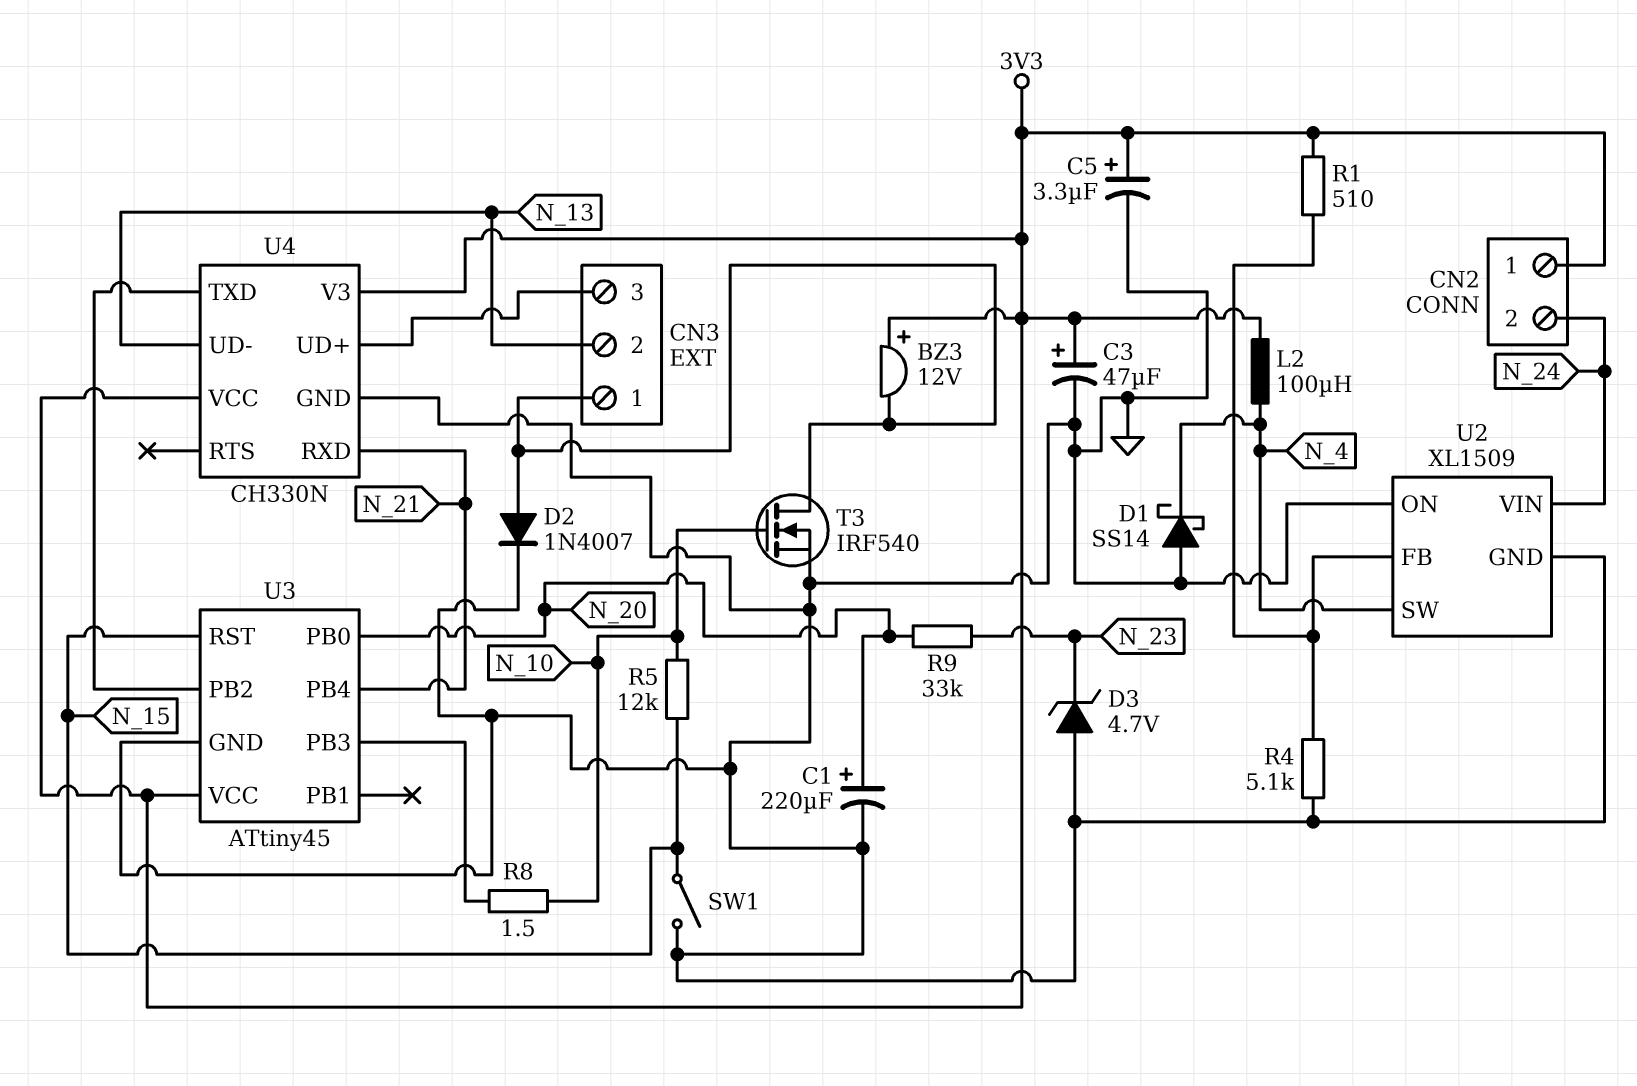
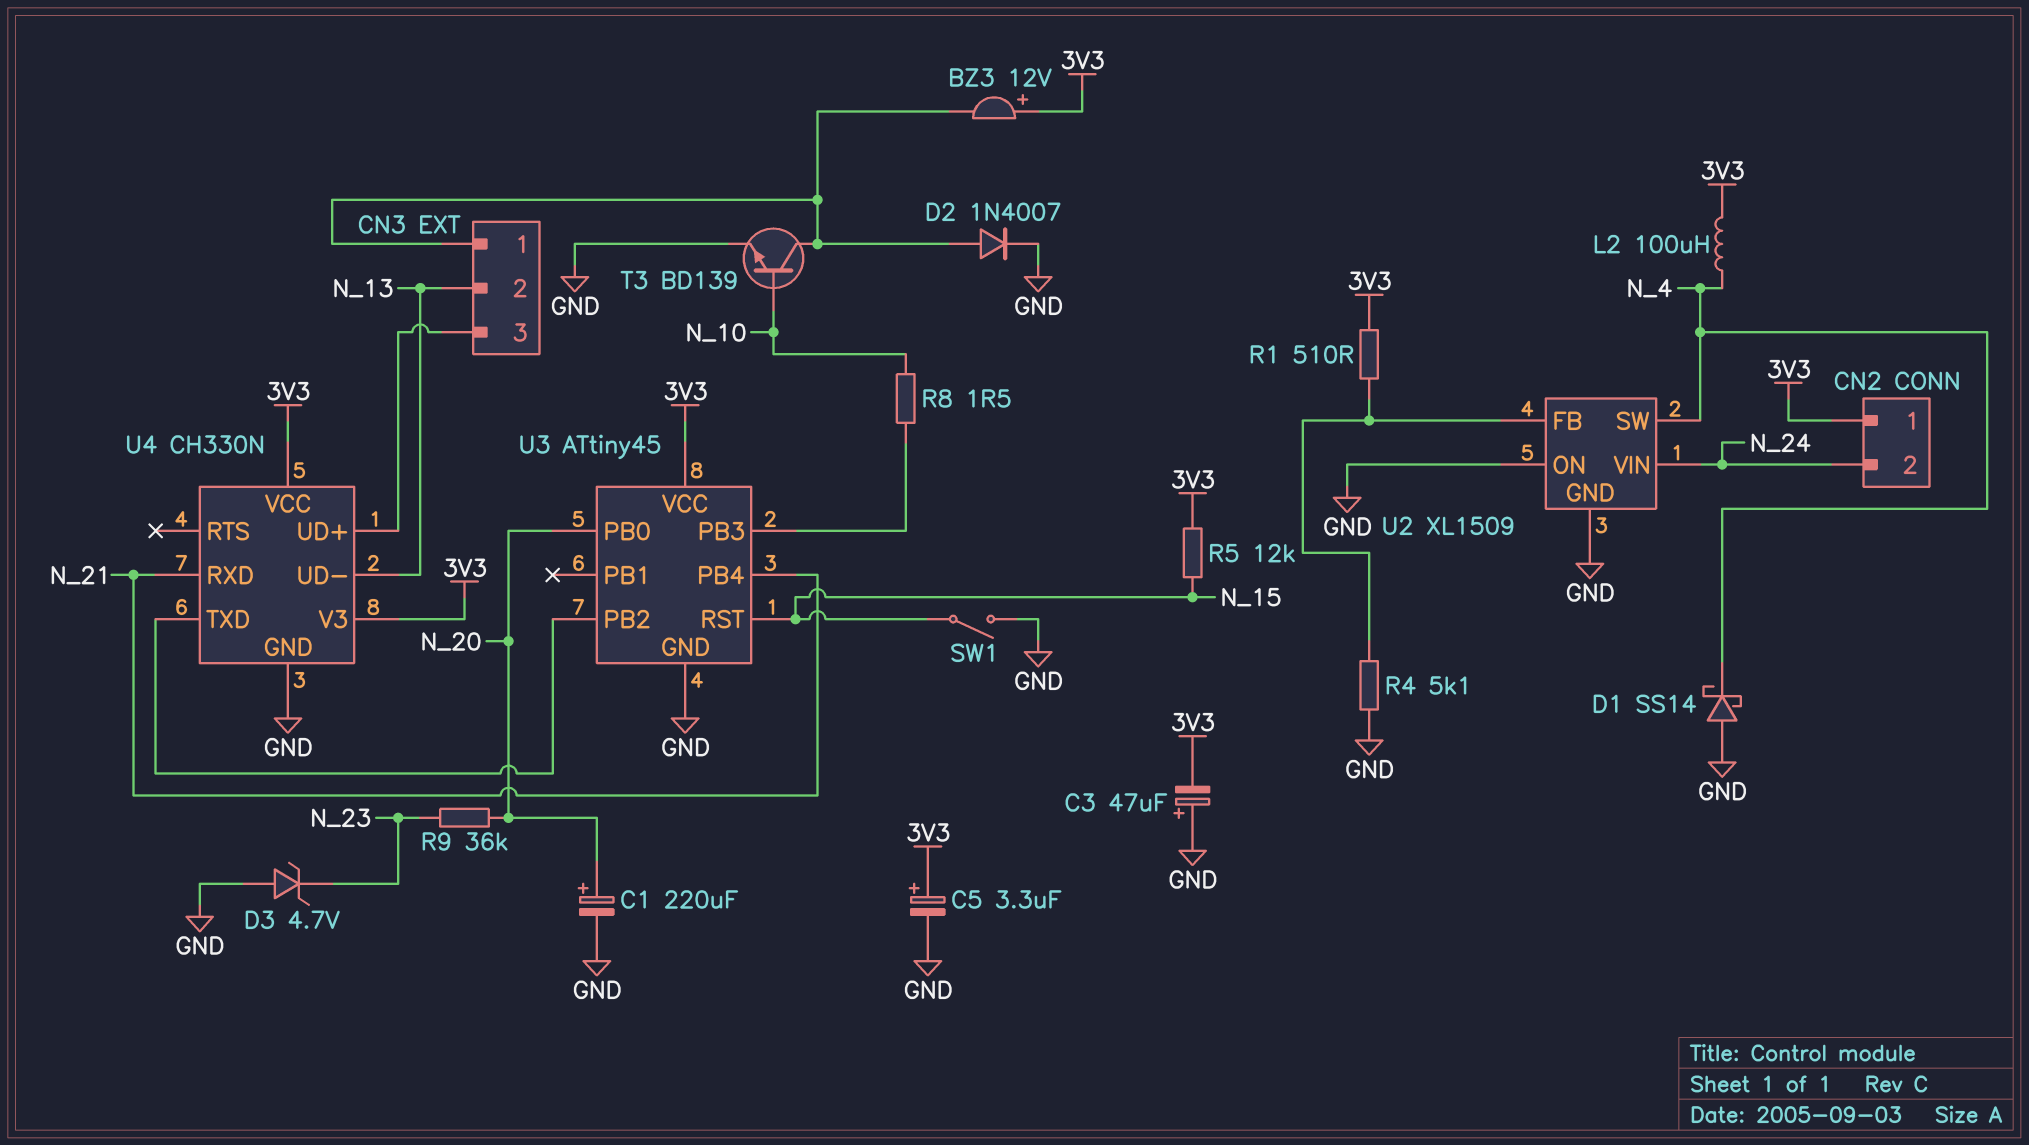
C3: 47uF (plus 3V3, minus GND) -> 47uF (plus GND, minus 3V3)
R5: 12k (N_10, N_15) -> 12k (3V3, N_15)
R9: 33k (N_20, N_23) -> 36k (N_20, N_23)
T3: NMOS IRF540 (G N_10, D CN3/1, S GND) -> NPN BD139 (B N_10, C CN3/1, E GND)

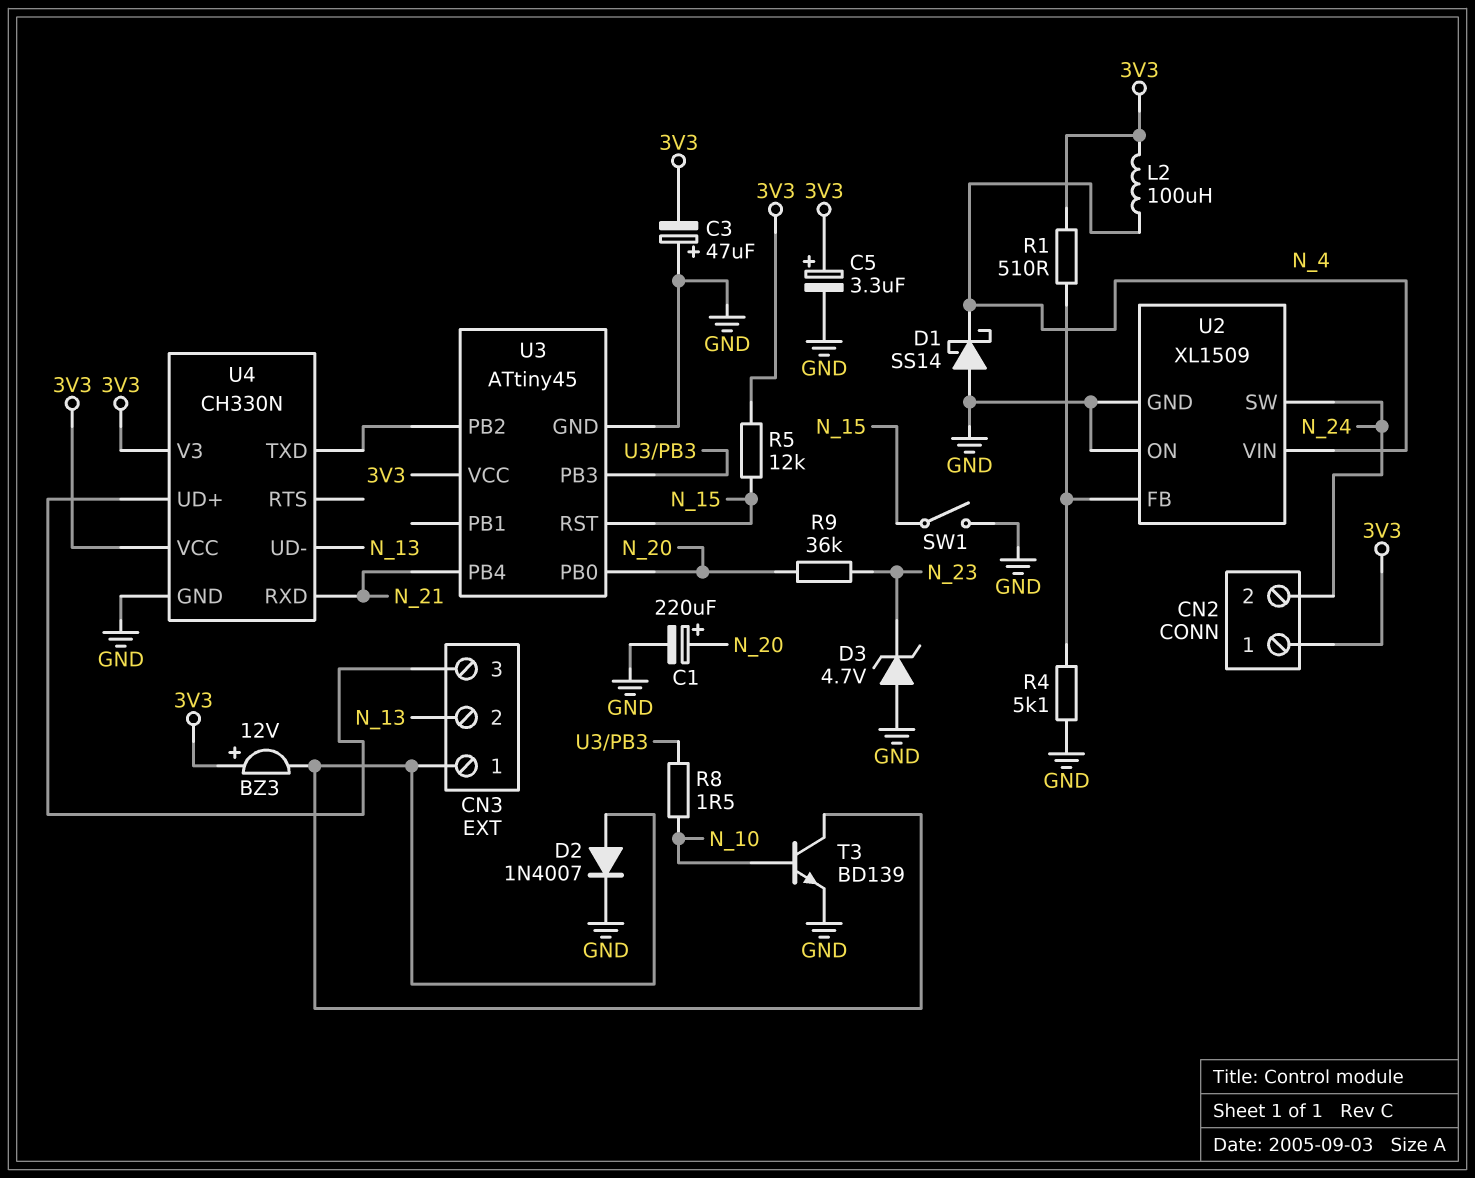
U2 pin SW: N_4 -> N_24
U2 pin VIN: N_24 -> N_4

